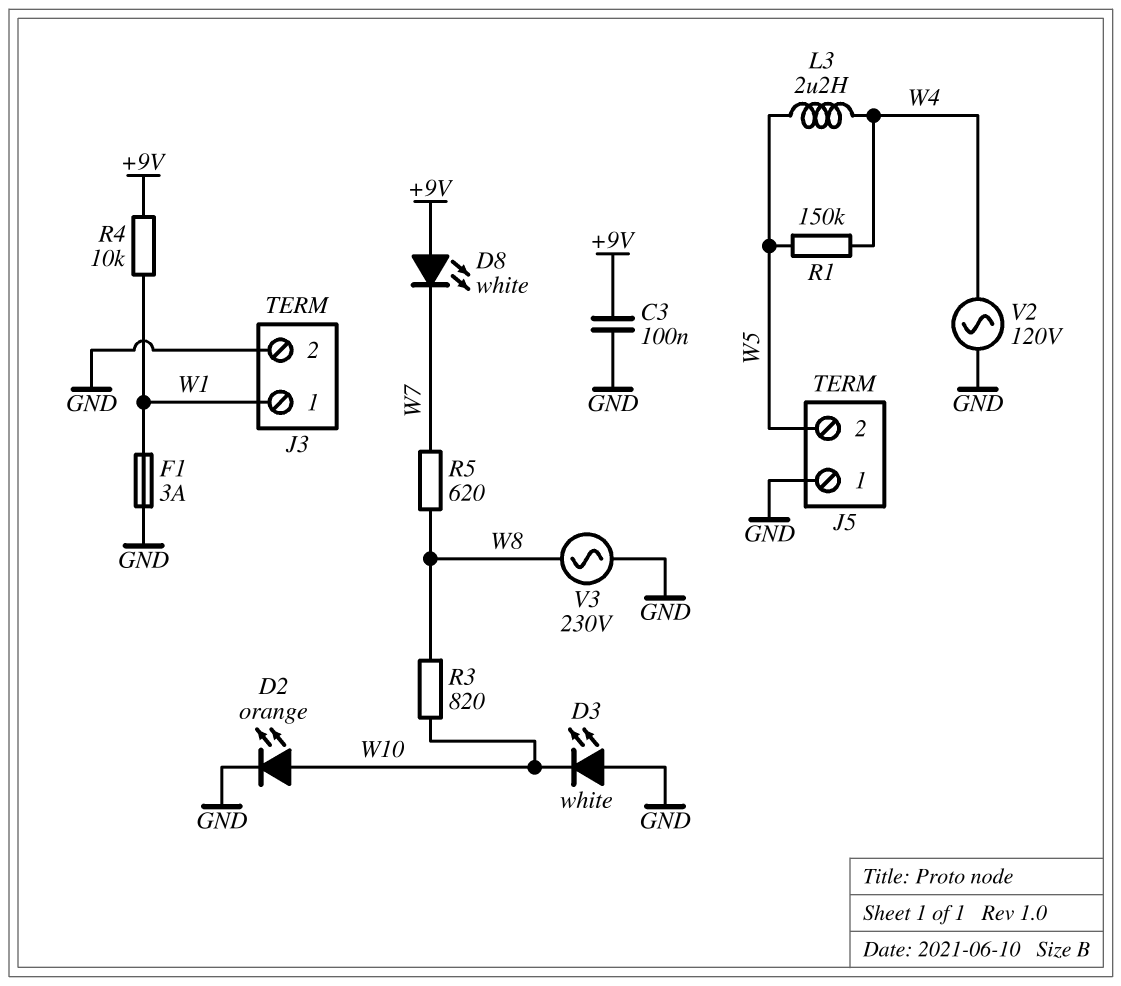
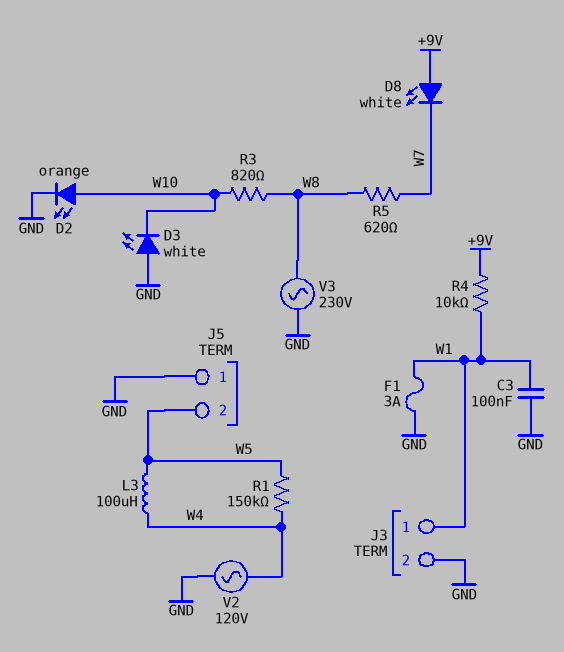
C3: 100nF (+9V, GND) -> 100nF (GND, W1)
L3: 2.2uH (W4, W5) -> 100uH (W4, W5)

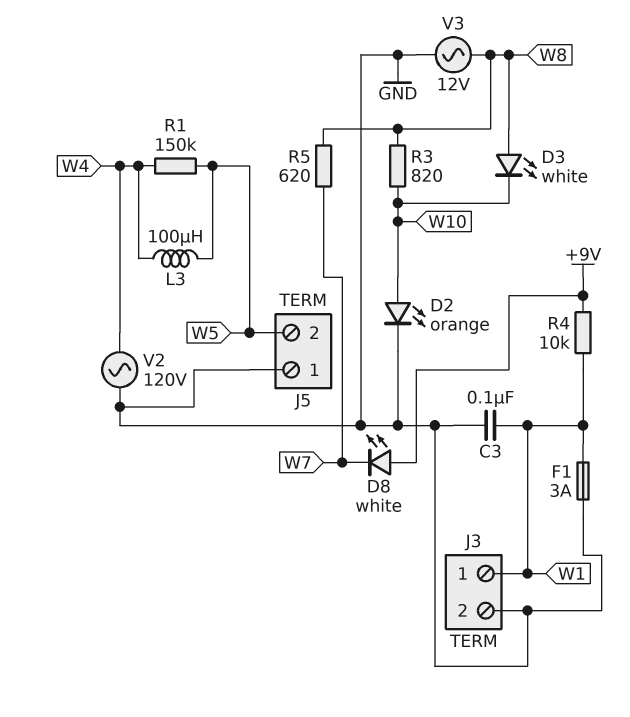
D3: LED white (A GND, K W10) -> LED white (A W8, K W10)
V3: AC 230V (GND, W8) -> AC 12V (GND, W8)

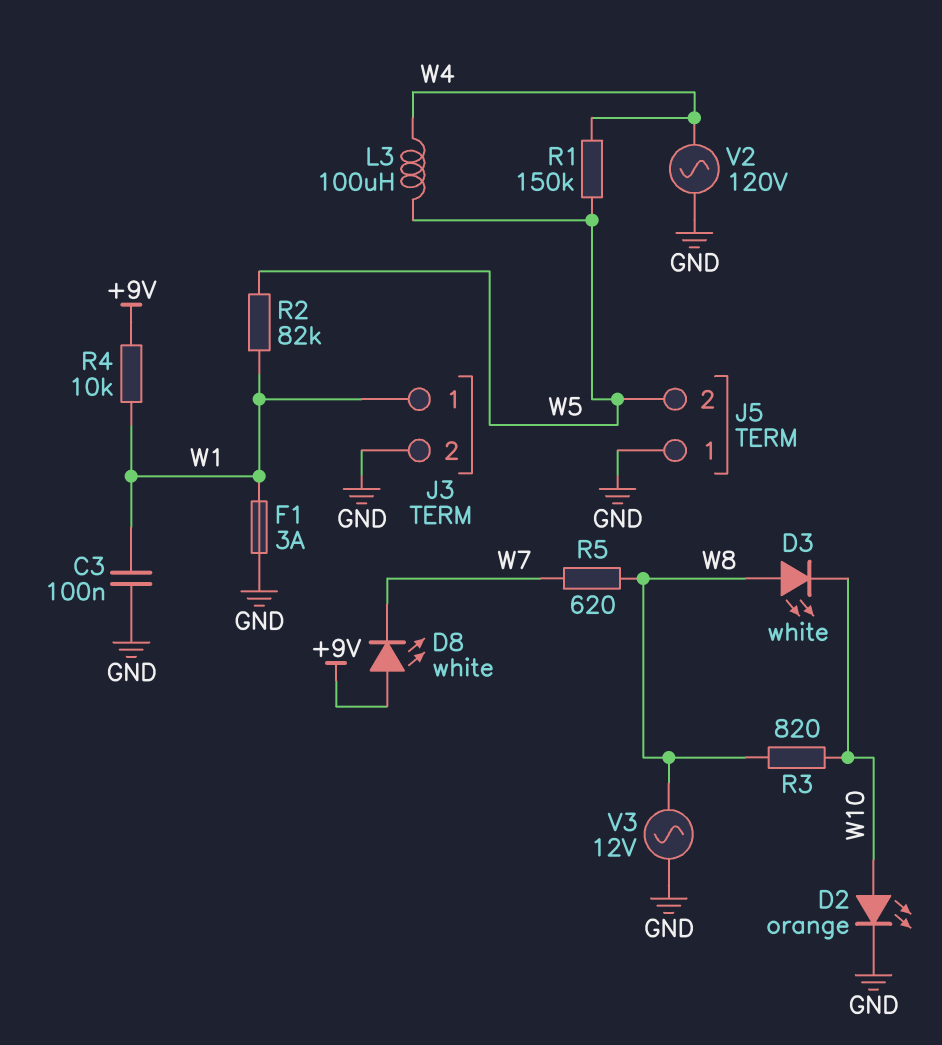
R2: none -> 82k (W1, W5)

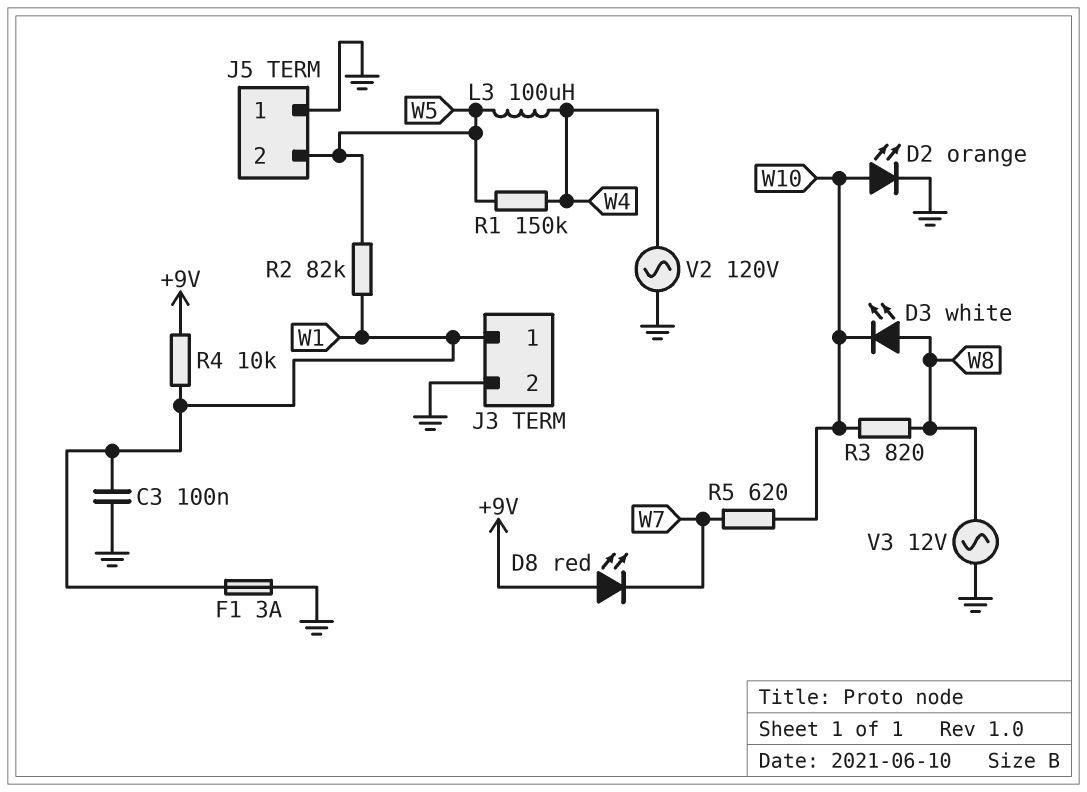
D8: LED white (A +9V, K W7) -> LED red (A +9V, K W7)
R5: 620 (W7, W8) -> 620 (W7, W10)

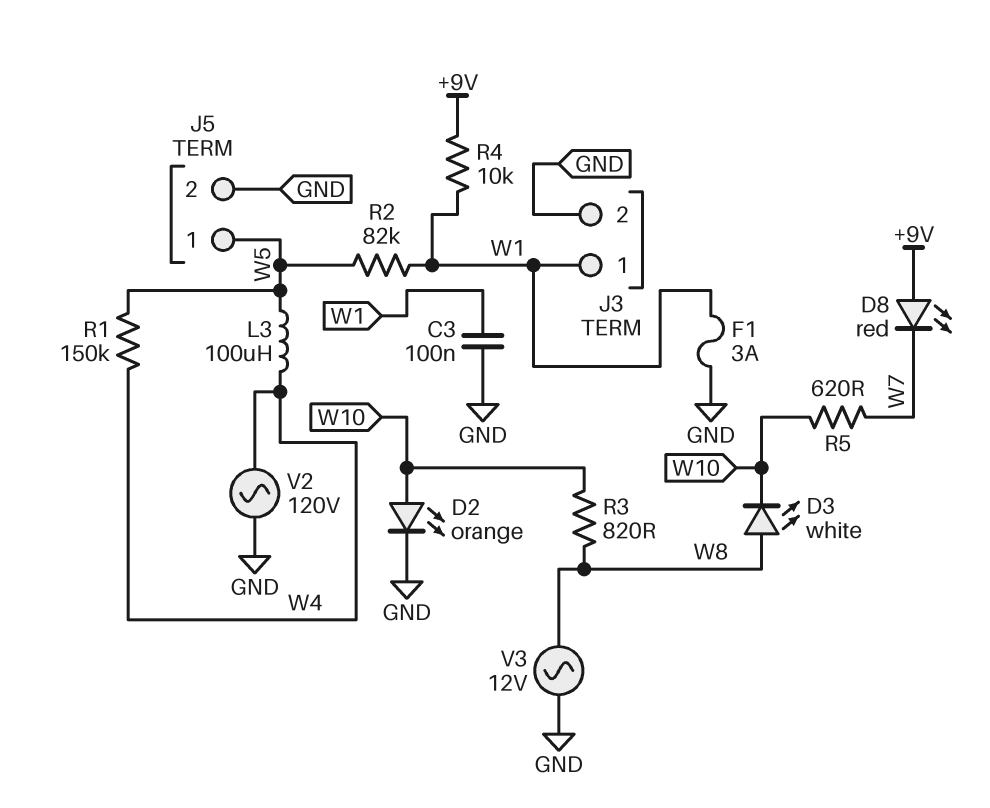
J5 pin 1: GND -> W5
J5 pin 2: W5 -> GND

